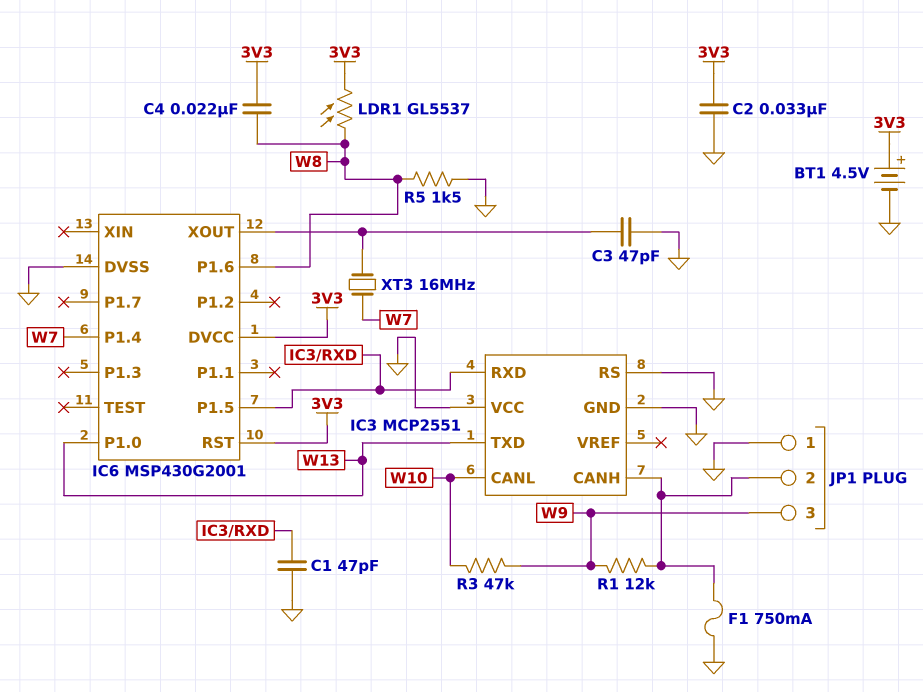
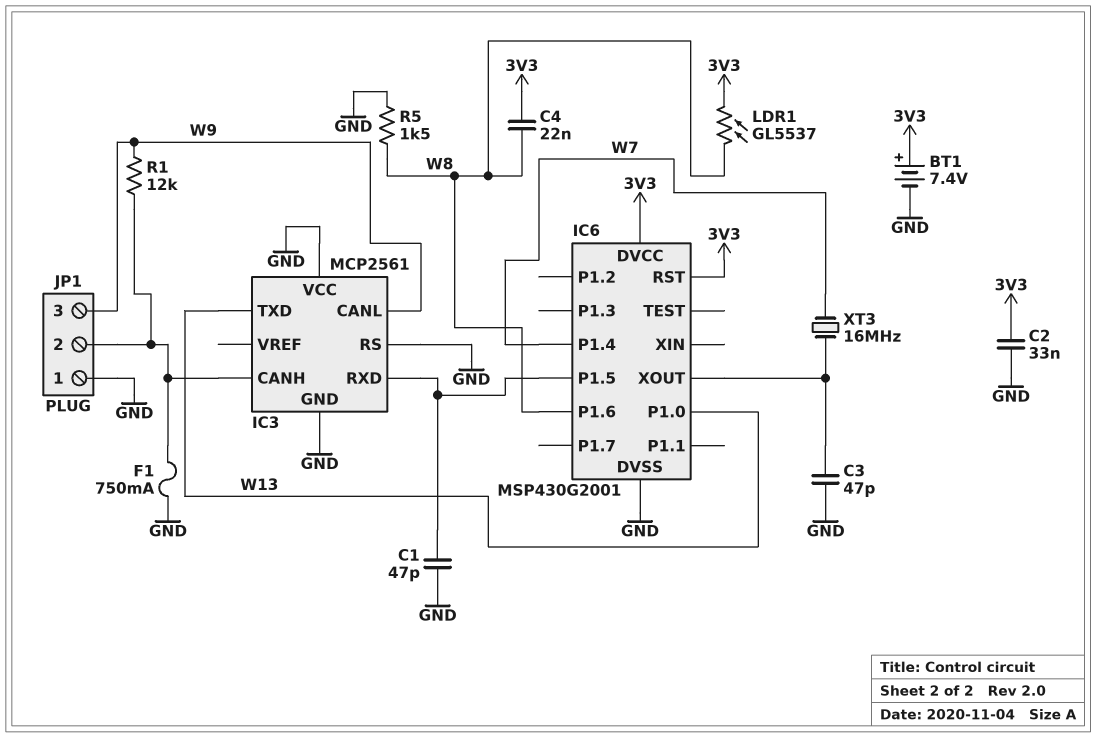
BT1: 4.5V (plus 3V3, minus GND) -> 7.4V (plus 3V3, minus GND)
IC3: MCP2551 -> MCP2561
IC3 pin CANL: W10 -> W9
R3: 47k (W9, W10) -> none

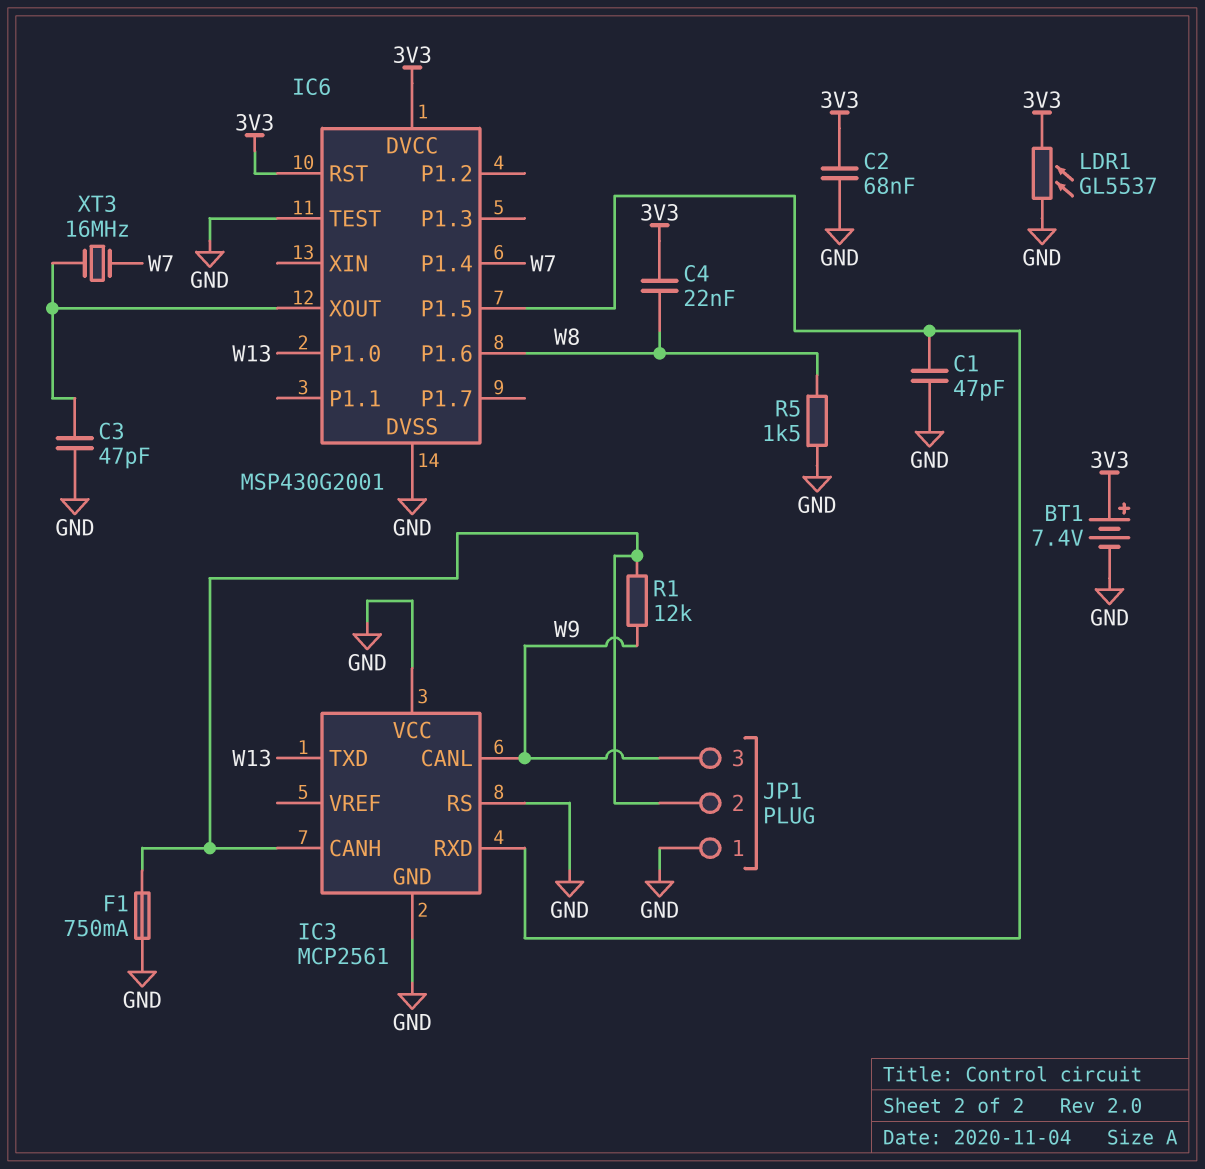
C2: 33nF (3V3, GND) -> 68nF (3V3, GND)
IC6 pin TEST: none -> GND
LDR1: GL5537 (3V3, W8) -> GL5537 (3V3, GND)

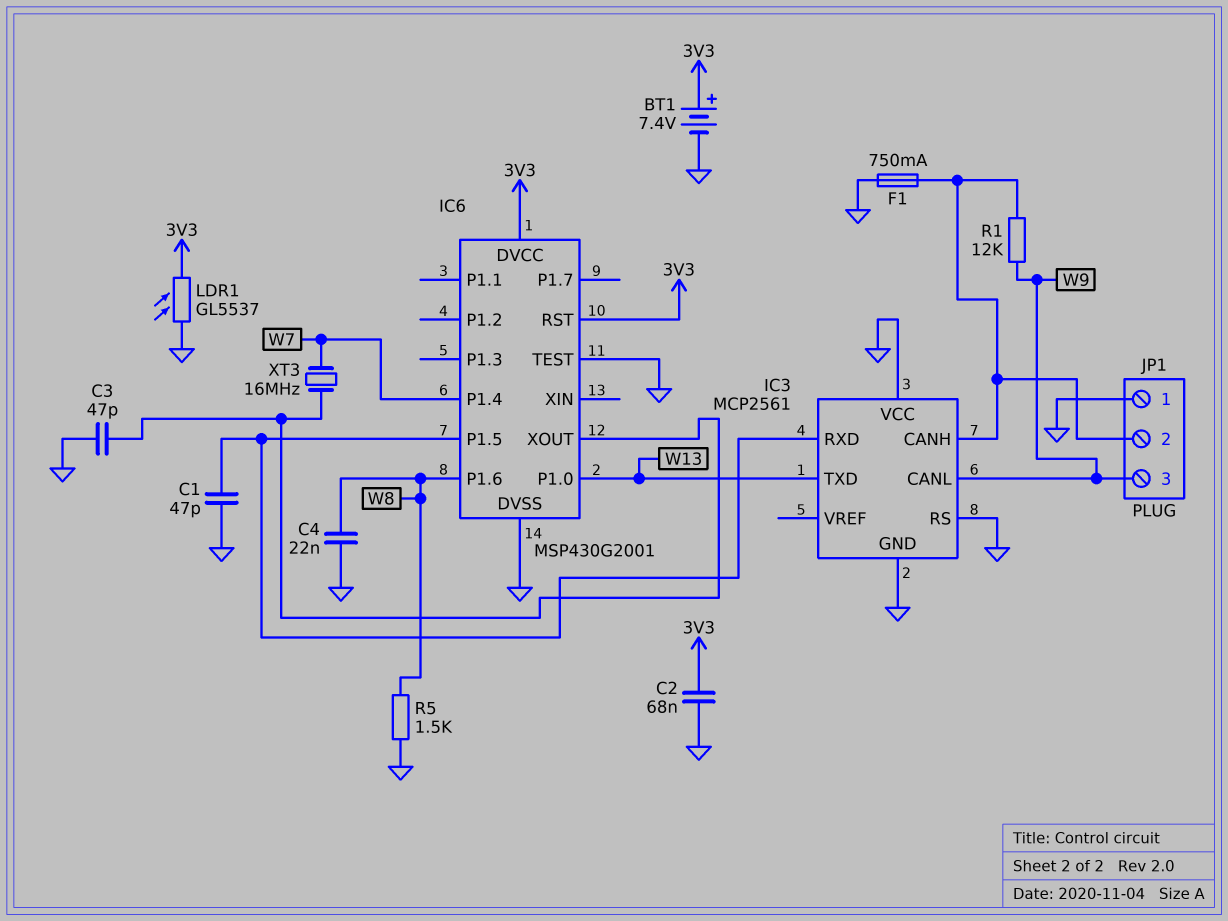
C4: 22nF (3V3, W8) -> 22nF (GND, W8)

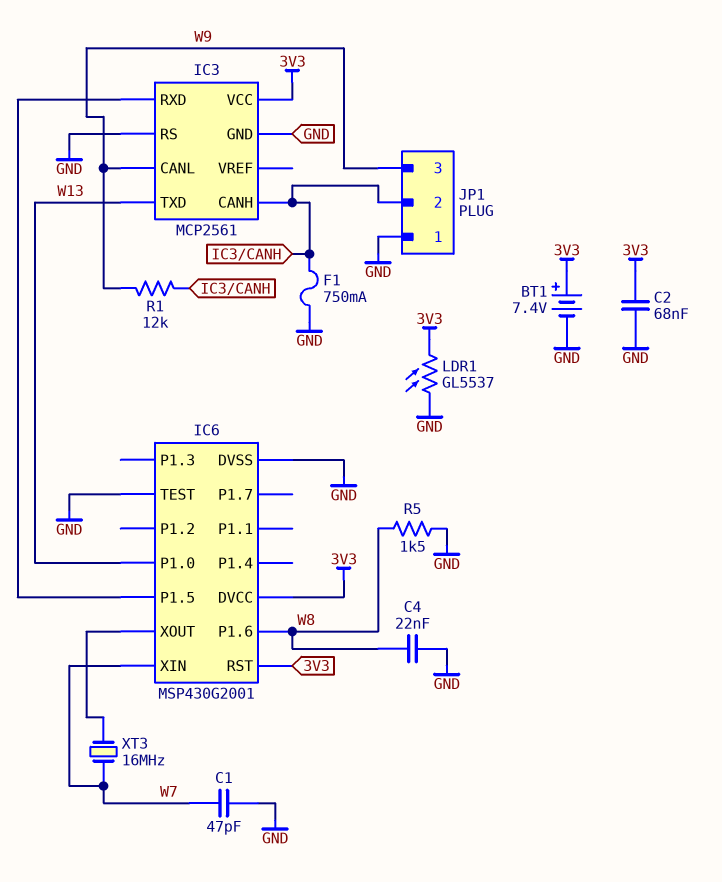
C1: 47pF (GND, IC3/RXD) -> 47pF (GND, W7)
C3: 47pF (GND, IC6/XOUT) -> none
IC3 pin VCC: GND -> 3V3
IC6 pin P1.4: W7 -> none
IC6 pin XIN: none -> W7

